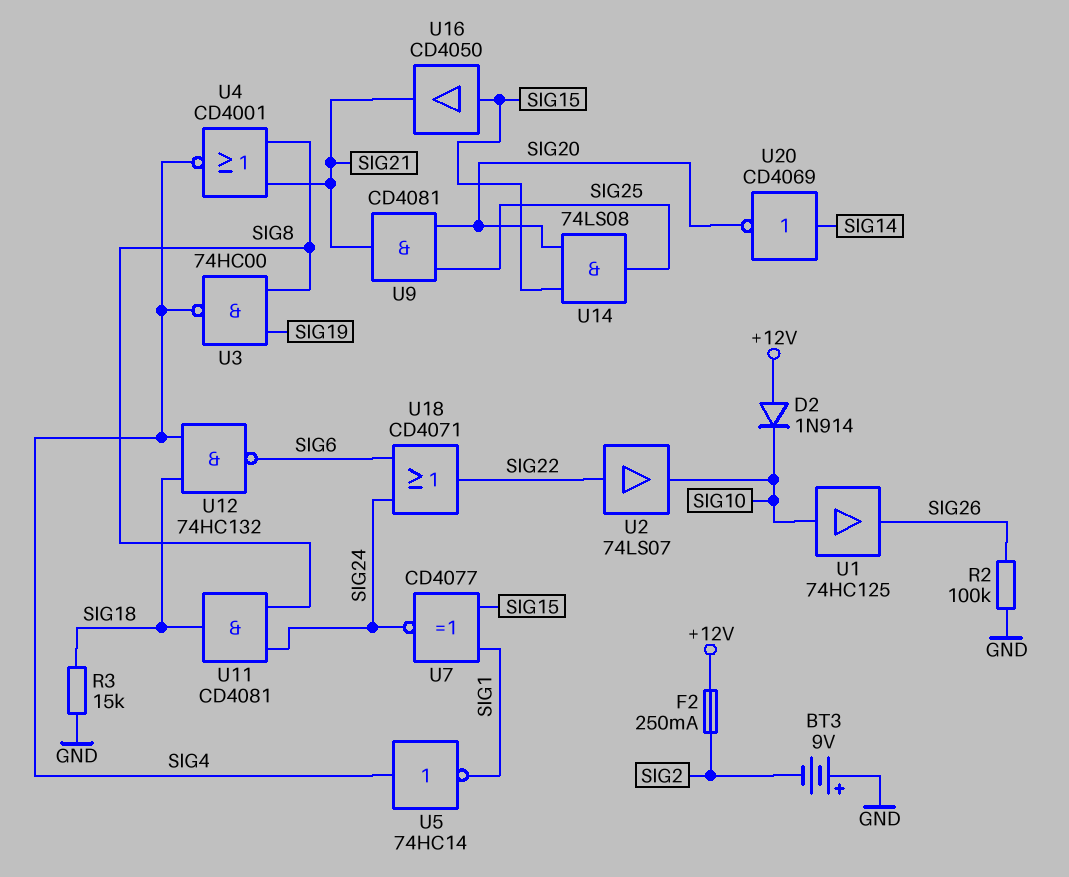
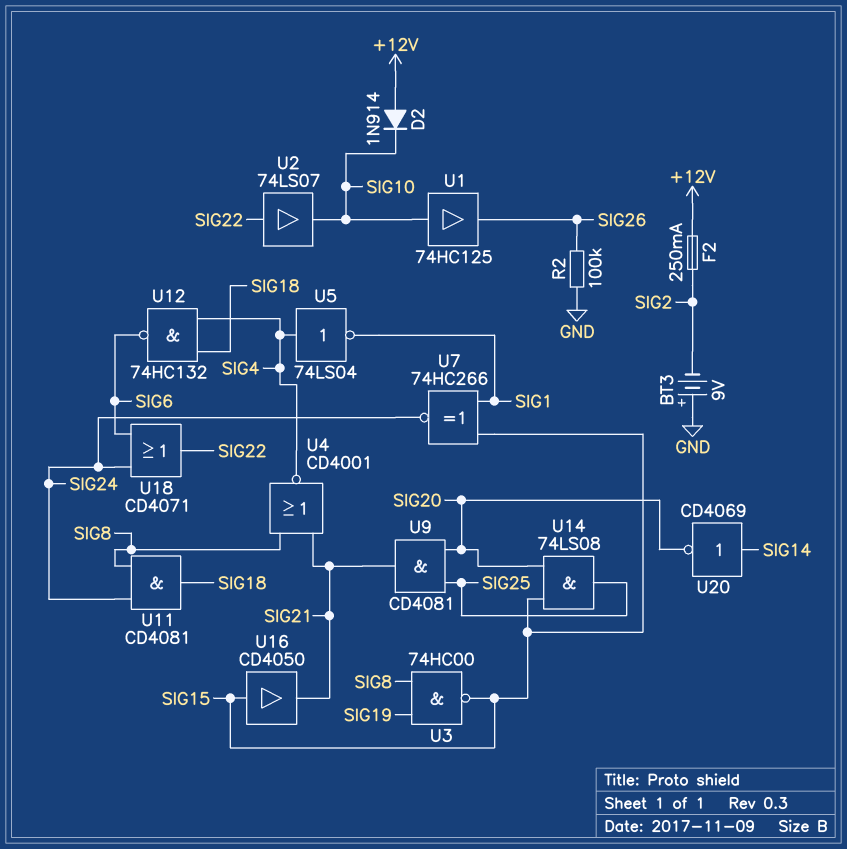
R3: 15k (GND, SIG18) -> none
U3: NAND 74HC00 (in SIG8, in SIG19, out SIG4) -> NAND 74HC00 (in SIG8, in SIG19, out SIG15)
U5: NOT 74HC14 (in SIG4, out SIG1) -> NOT 74LS04 (in SIG4, out SIG1)
U7: XNOR CD4077 (in SIG1, in SIG15, out SIG24) -> XNOR 74HC266 (in SIG1, in SIG15, out SIG24)

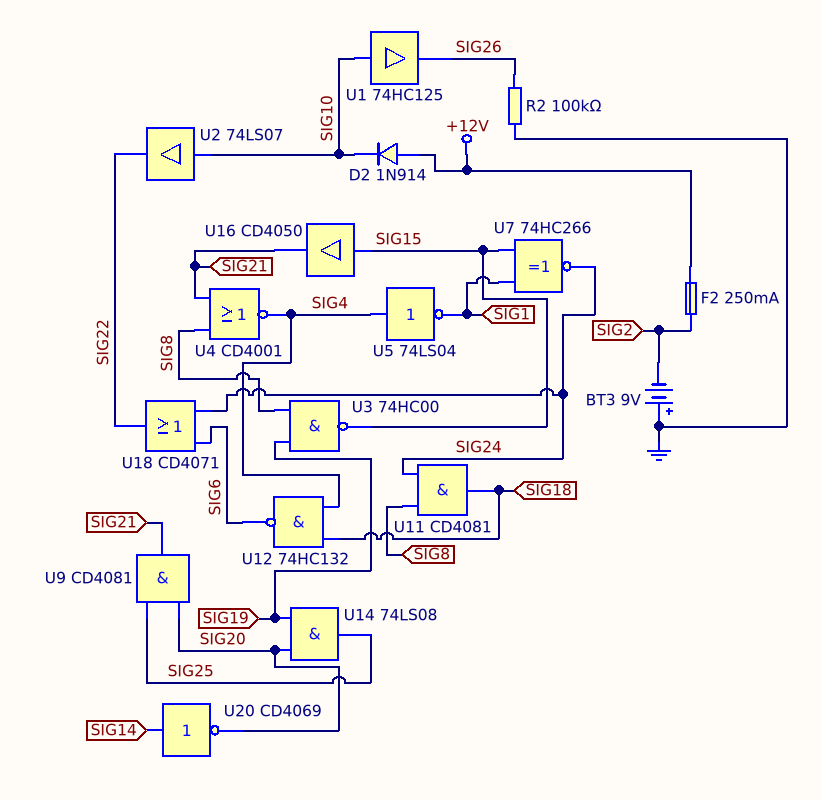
U2: buffer 74LS07 (in SIG22, out SIG10) -> buffer 74LS07 (in SIG10, out SIG22)
U14: AND 74LS08 (in SIG15, in SIG20, out SIG25) -> AND 74LS08 (in SIG19, in SIG20, out SIG25)

